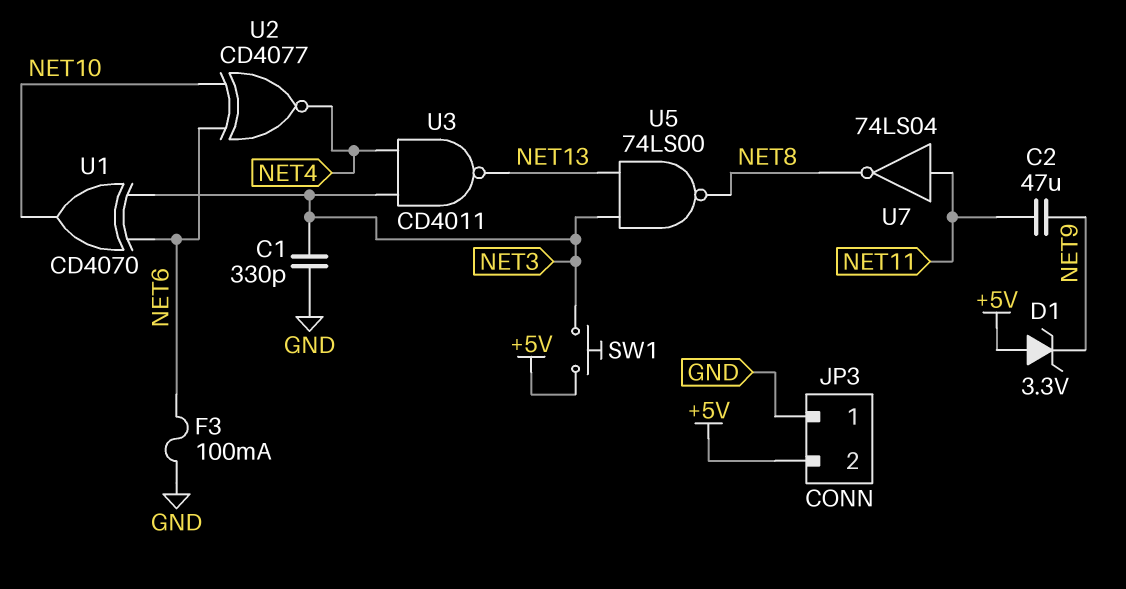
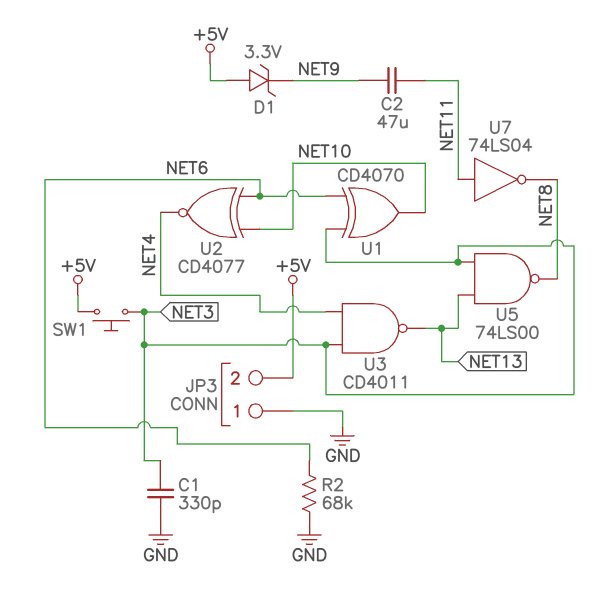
F3: 100mA (GND, NET6) -> none
R2: none -> 68k (GND, NET6)

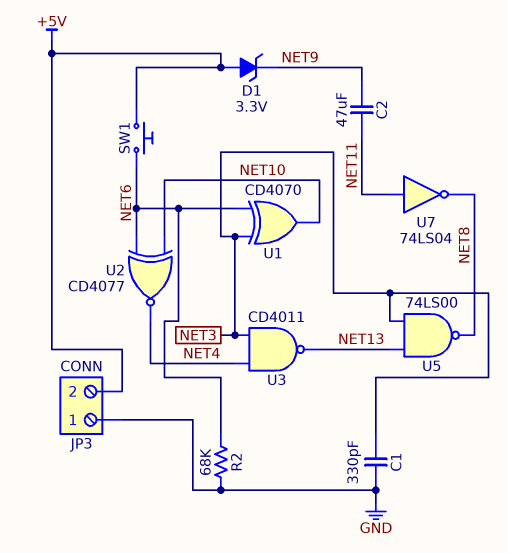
SW1: button (+5V, NET3) -> button (+5V, NET6)

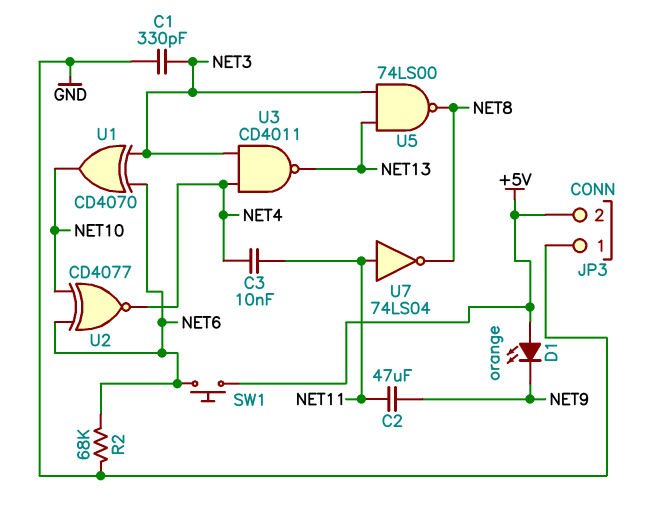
C3: none -> 10nF (NET4, NET11)
D1: zener 3.3V (A +5V, K NET9) -> LED orange (A +5V, K NET9)

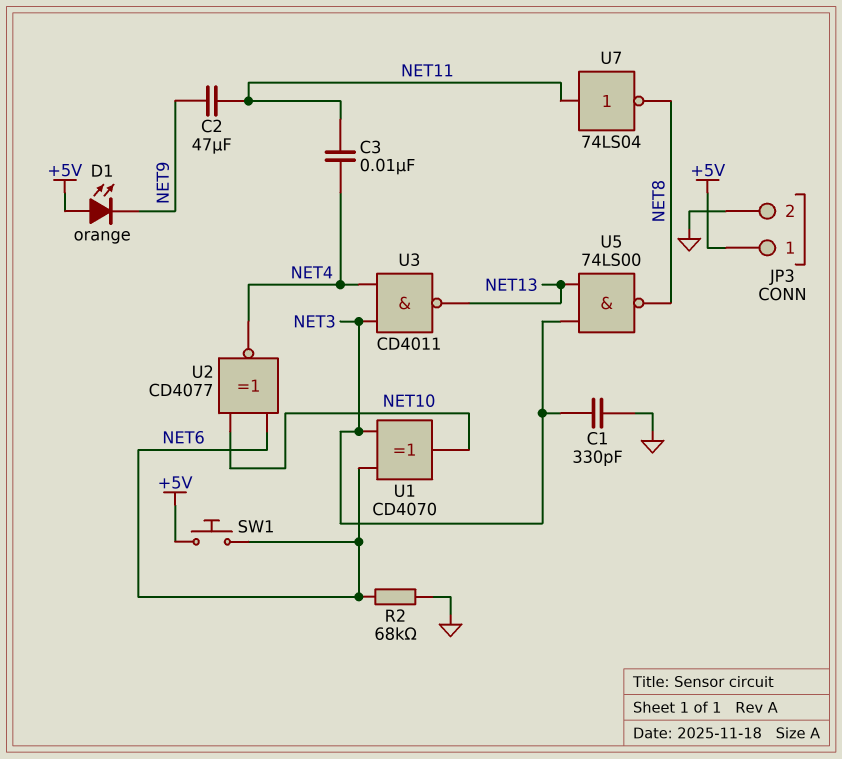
JP3 pin 1: GND -> +5V
JP3 pin 2: +5V -> GND

